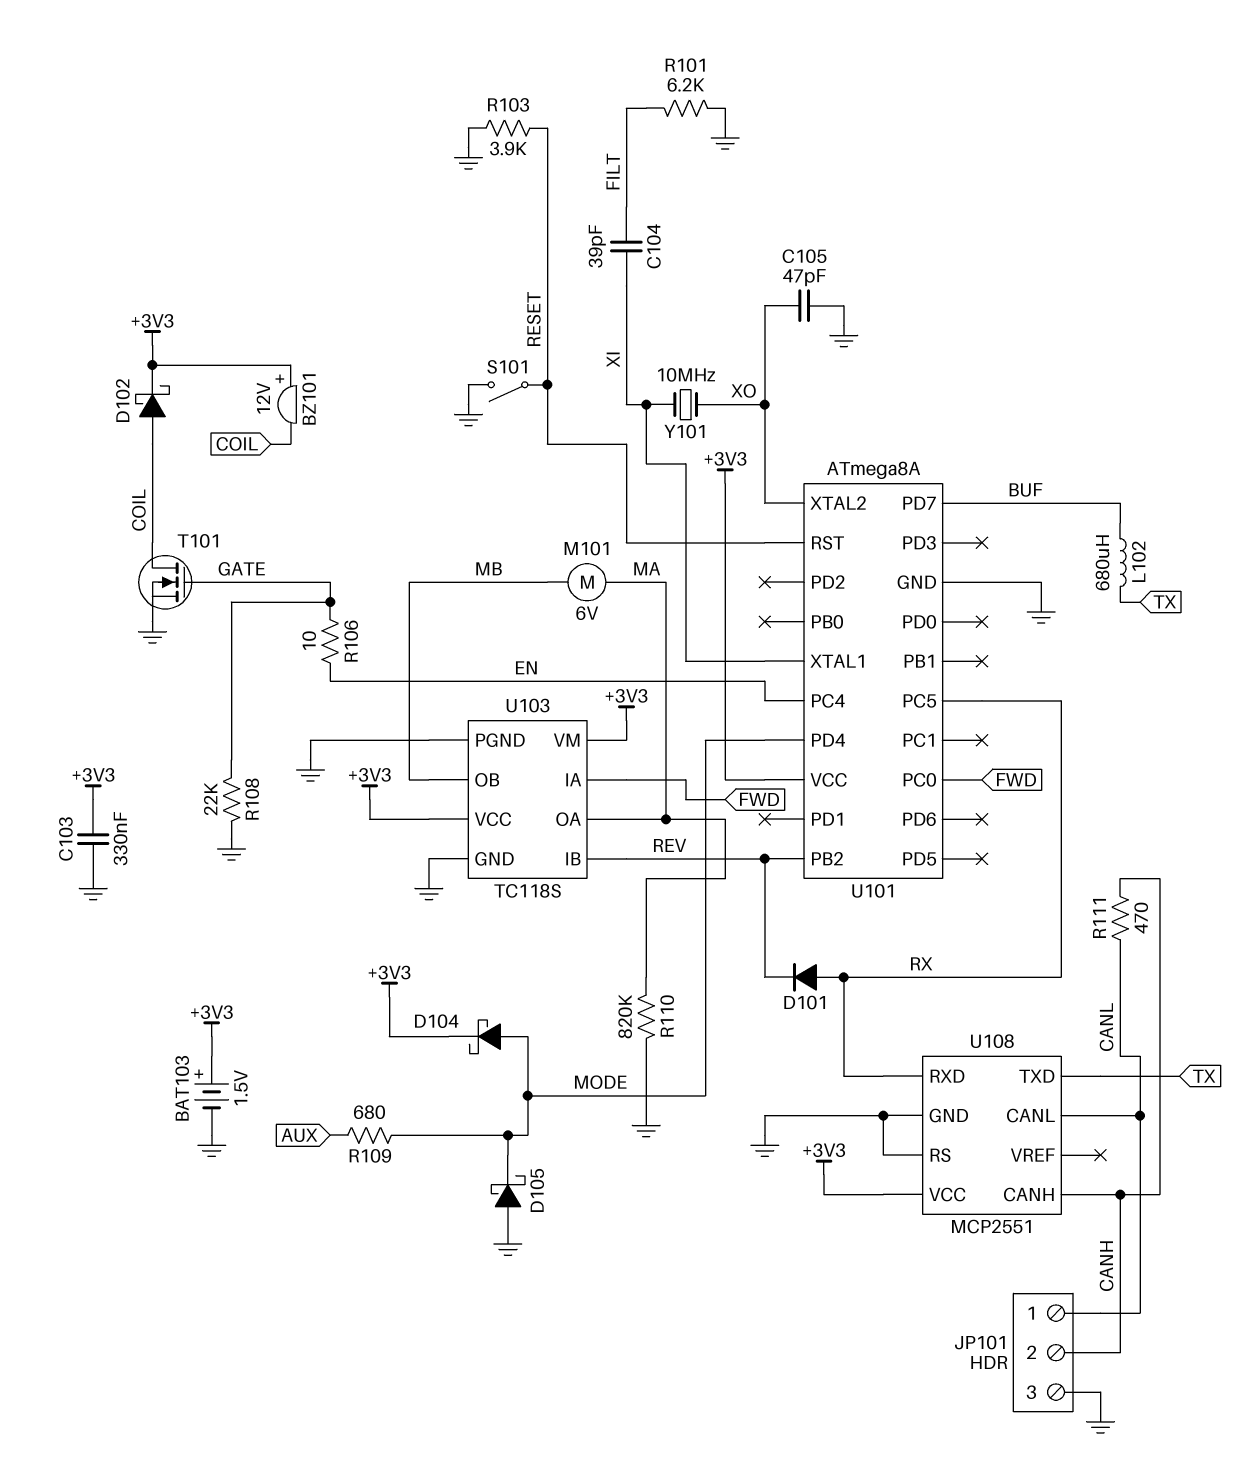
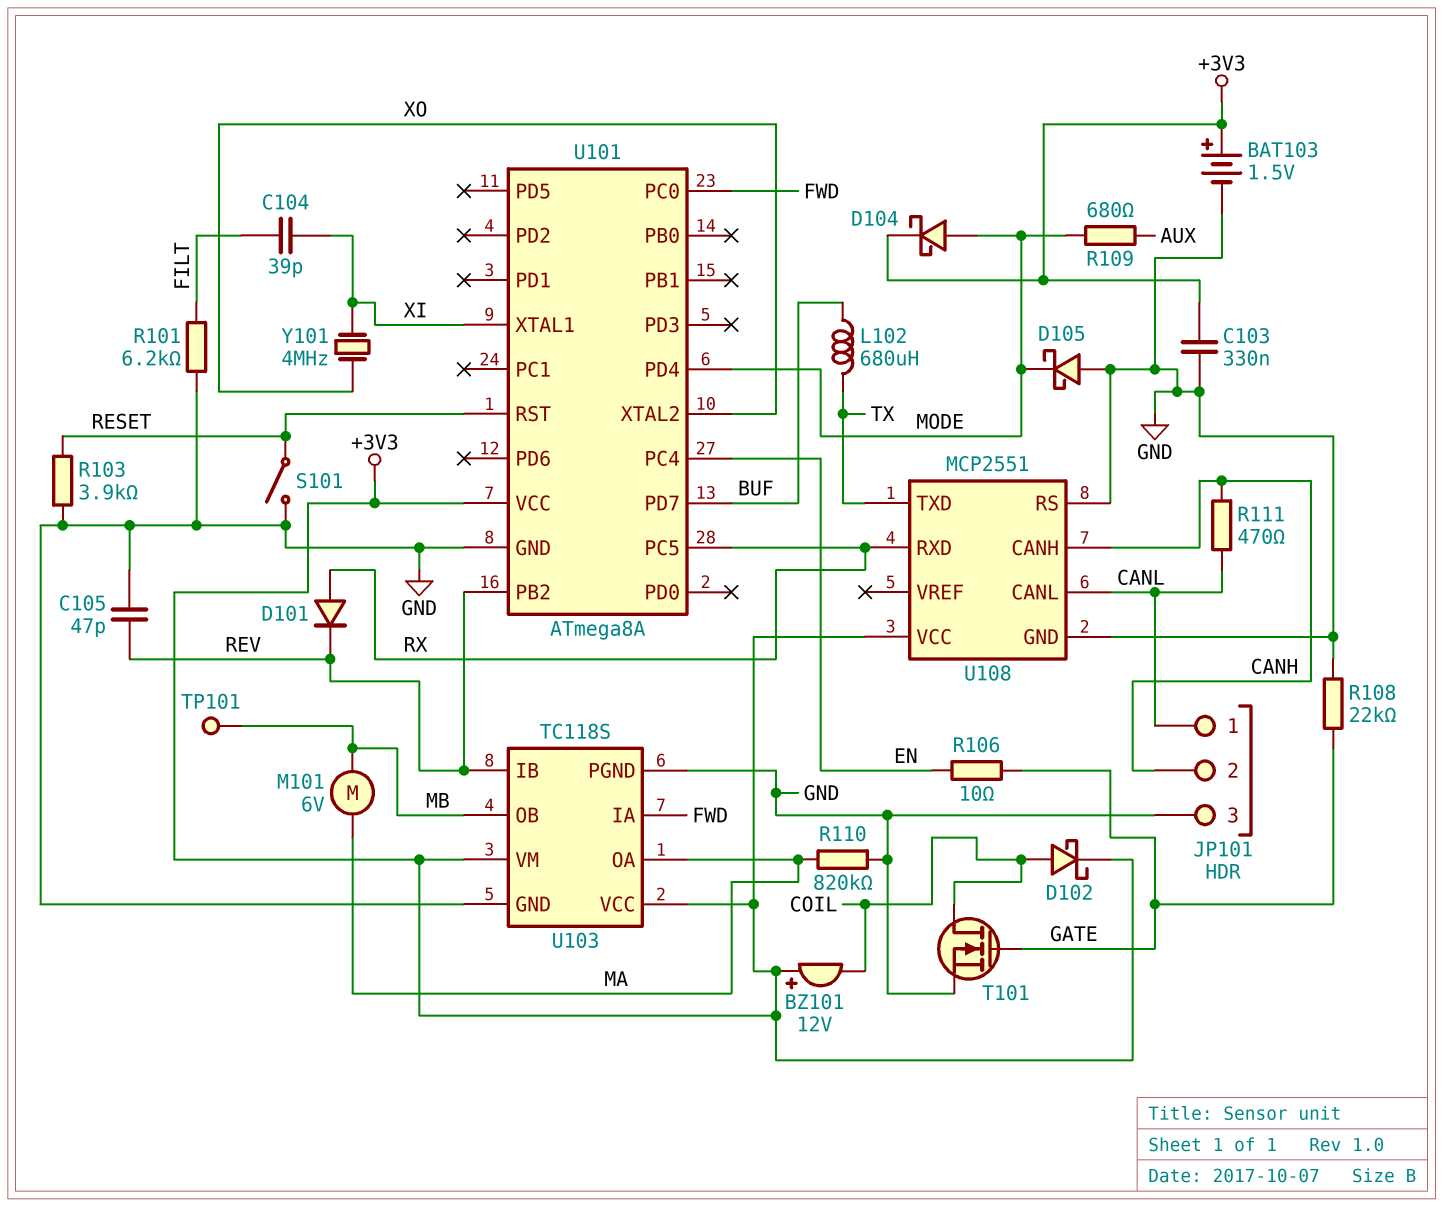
C105: 47pF (GND, XO) -> 47pF (GND, REV)
TP101: none -> test point (MB)
Y101: 10MHz (XI, XO) -> 4MHz (XI, XO)

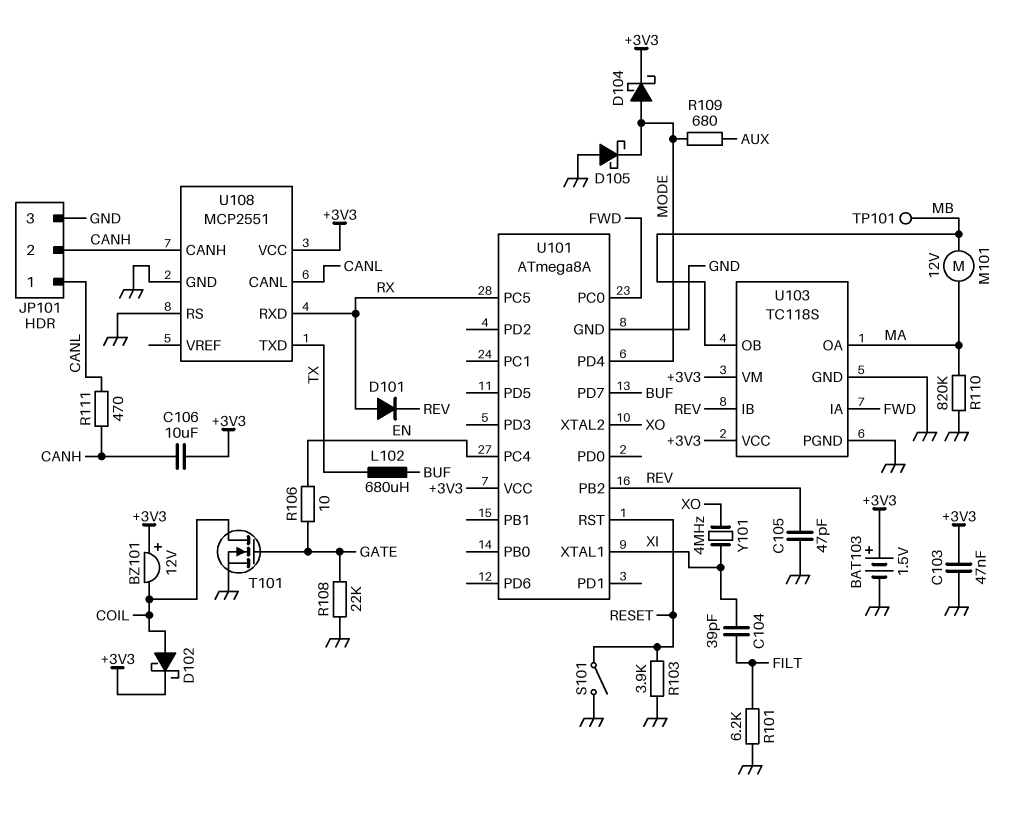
C103: 330nF (+3V3, GND) -> 47nF (+3V3, GND)
C106: none -> 10uF (+3V3, CANH)
M101: motor 6V (MA, MB) -> motor 12V (MA, MB)

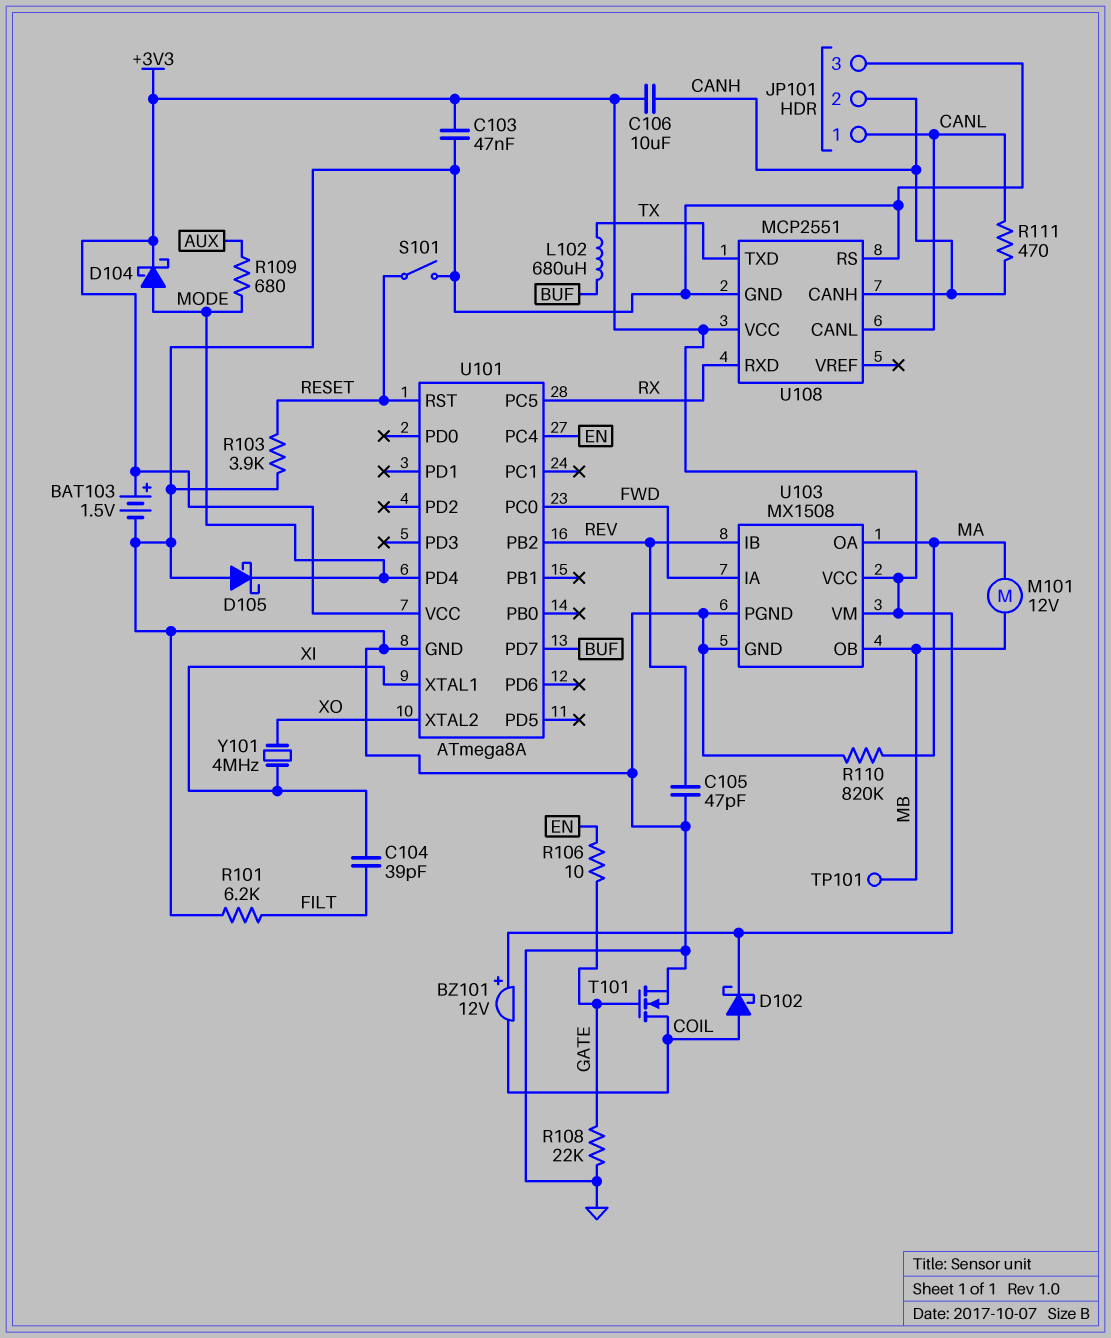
D101: diode (A RX, K REV) -> none
U103: TC118S -> MX1508

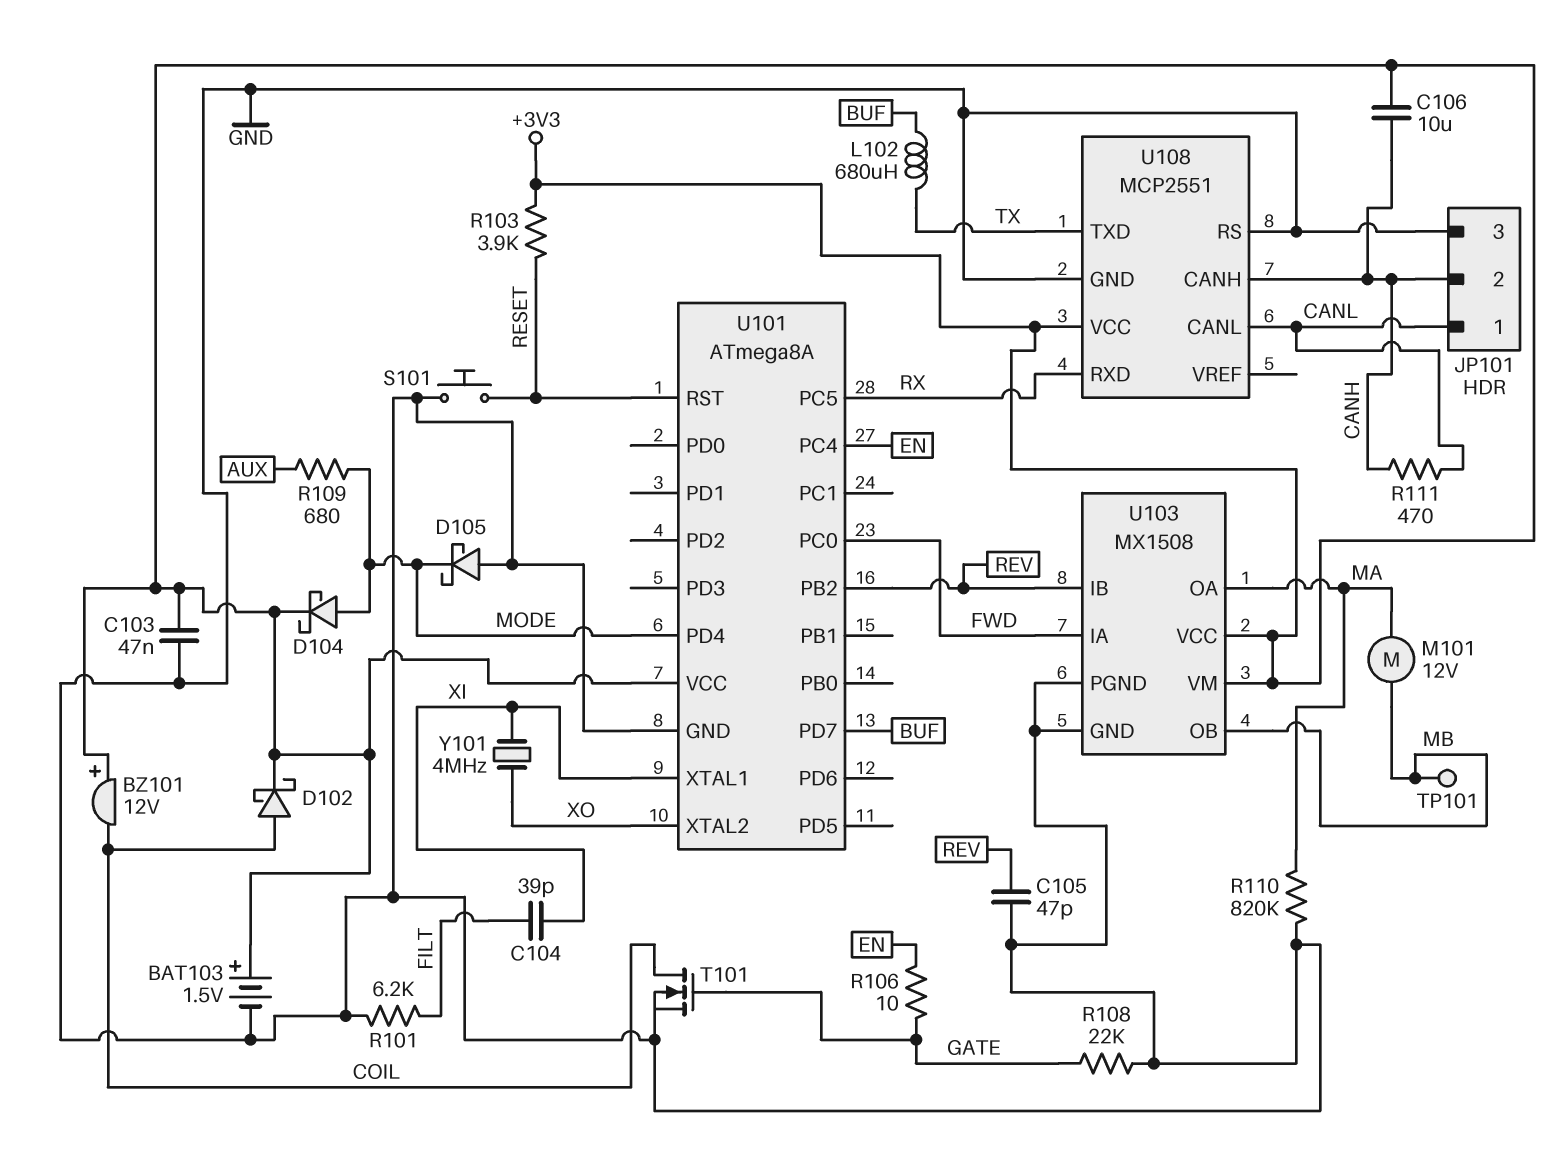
R103: 3.9k (GND, RESET) -> 3.9k (+3V3, RESET)
S101: switch (GND, RESET) -> button (GND, RESET)

